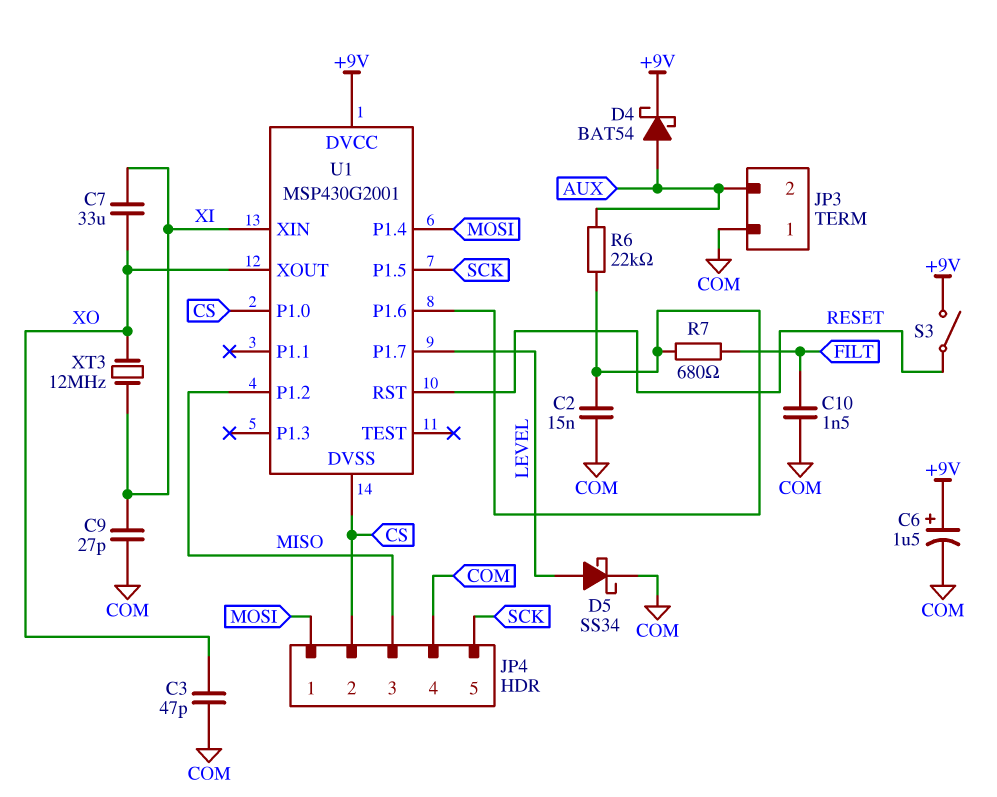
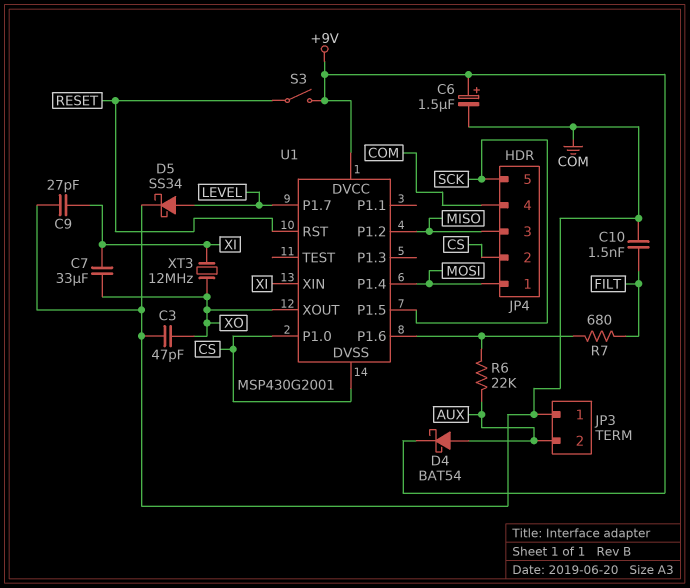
C2: 15nF (COM, U1/P1.6) -> none

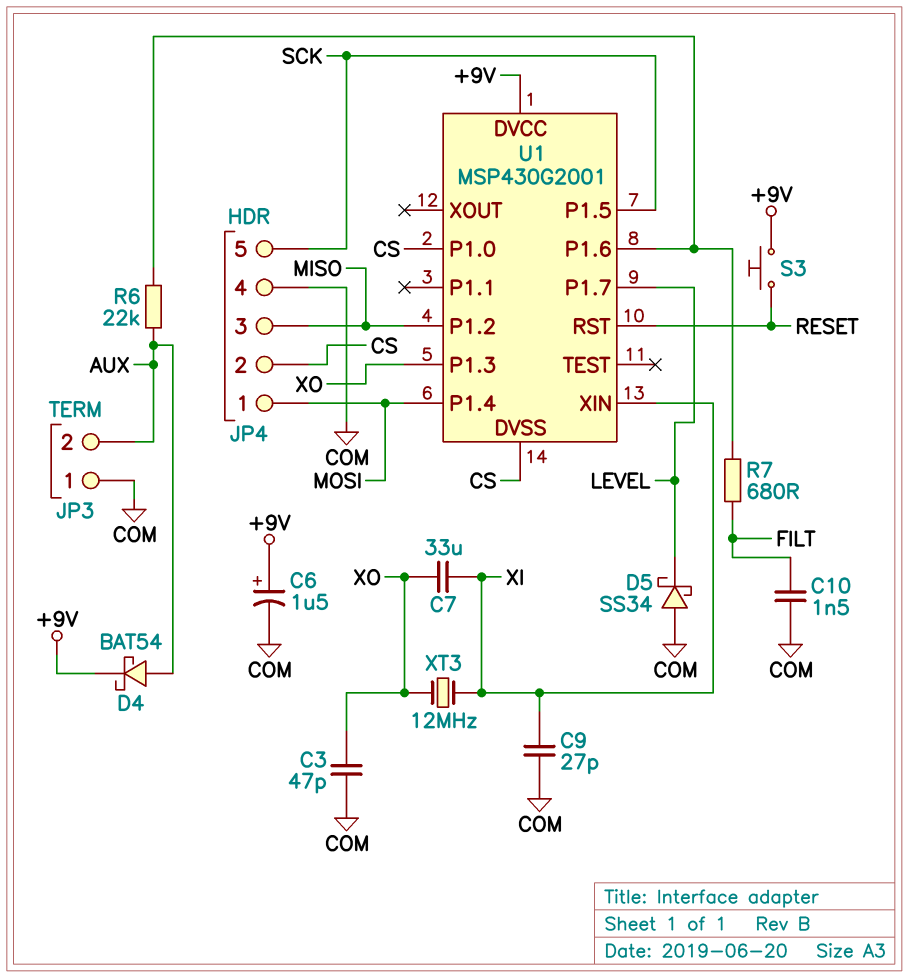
D5: schottky SS34 (A LEVEL, K COM) -> schottky SS34 (A COM, K LEVEL)
S3: switch (+9V, RESET) -> button (+9V, RESET)
U1 pin P1.3: none -> XO
U1 pin XOUT: XO -> none

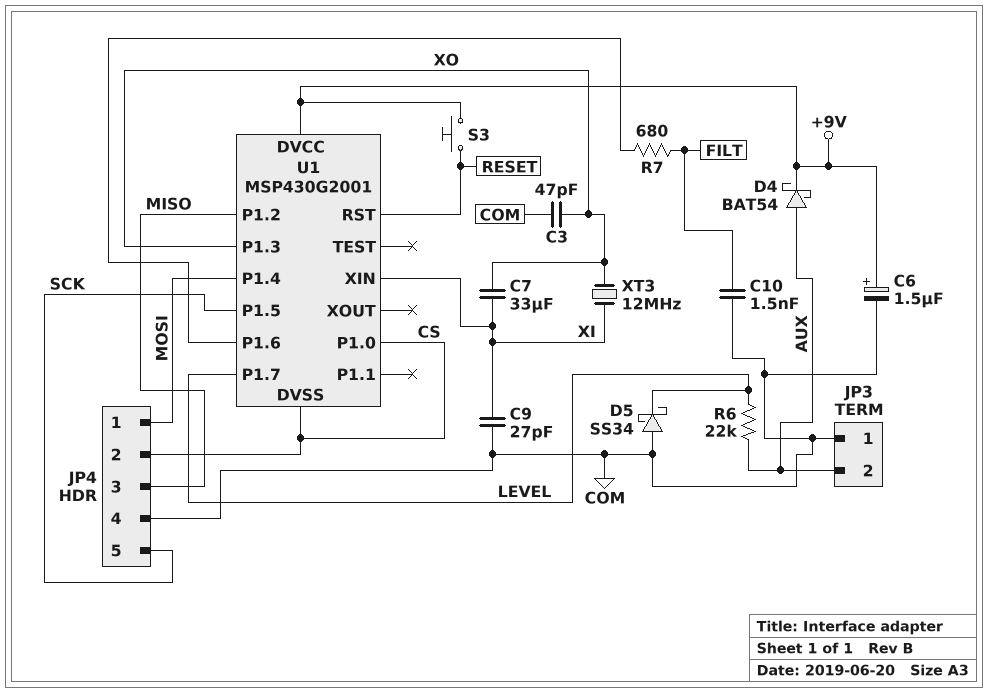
R6: 22k (AUX, U1/P1.6) -> 22k (AUX, LEVEL)

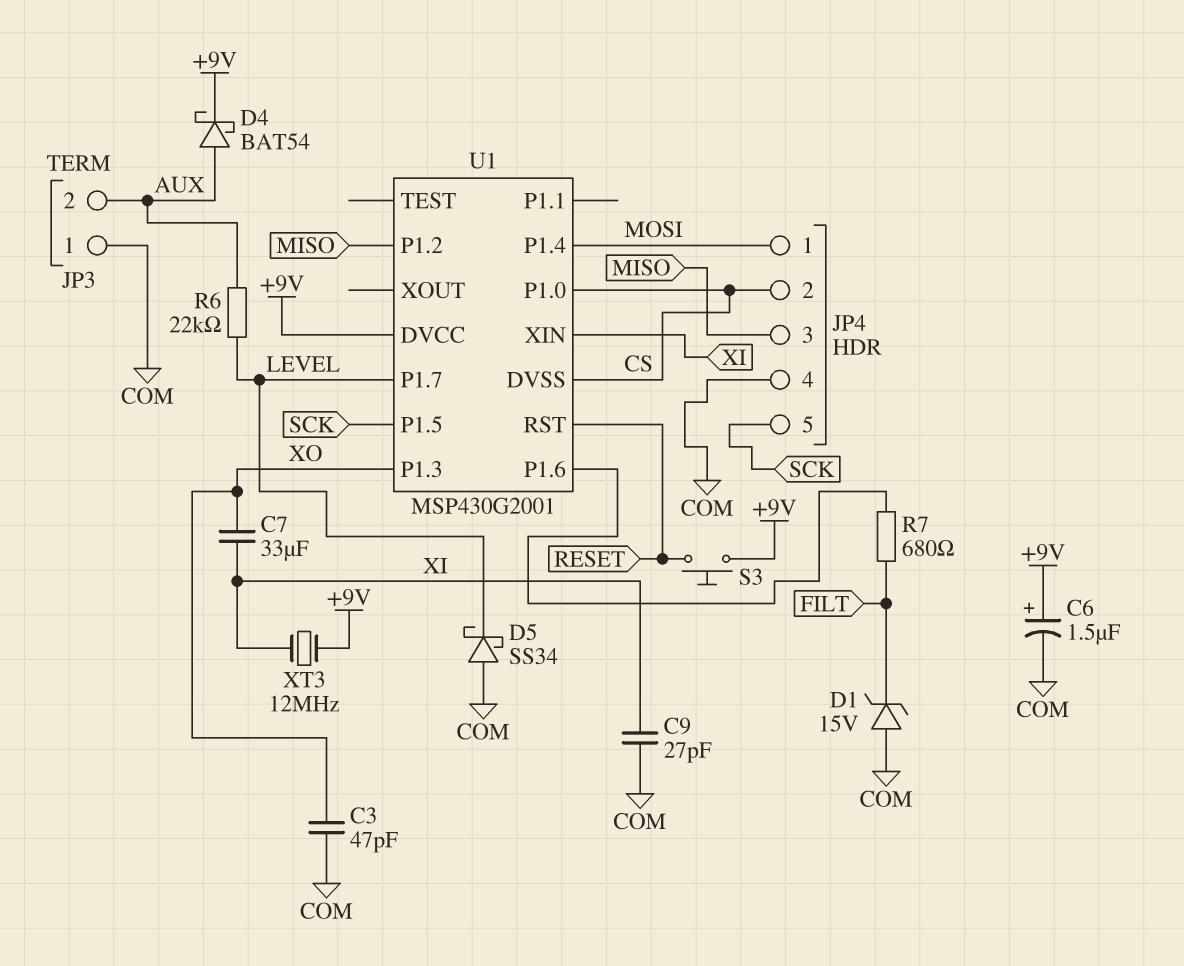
C10: 1.5nF (COM, FILT) -> none
D1: none -> zener 15V (A COM, K FILT)
XT3: 12MHz (XI, XO) -> 12MHz (+9V, XI)

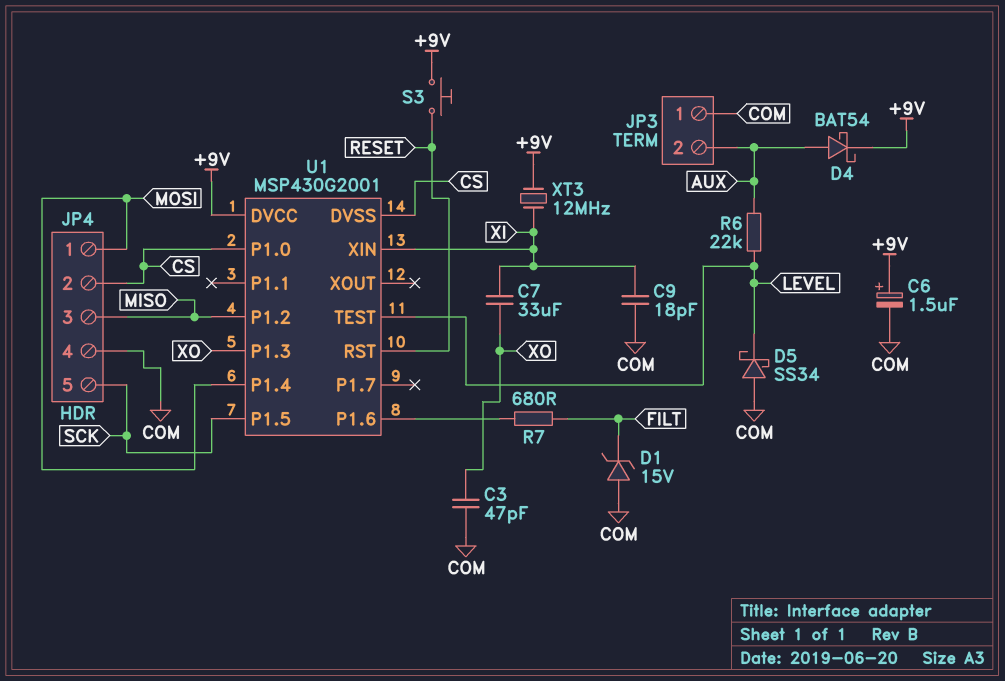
C9: 27pF (COM, XI) -> 18pF (COM, XI)
U1 pin P1.7: LEVEL -> none
U1 pin TEST: none -> LEVEL

